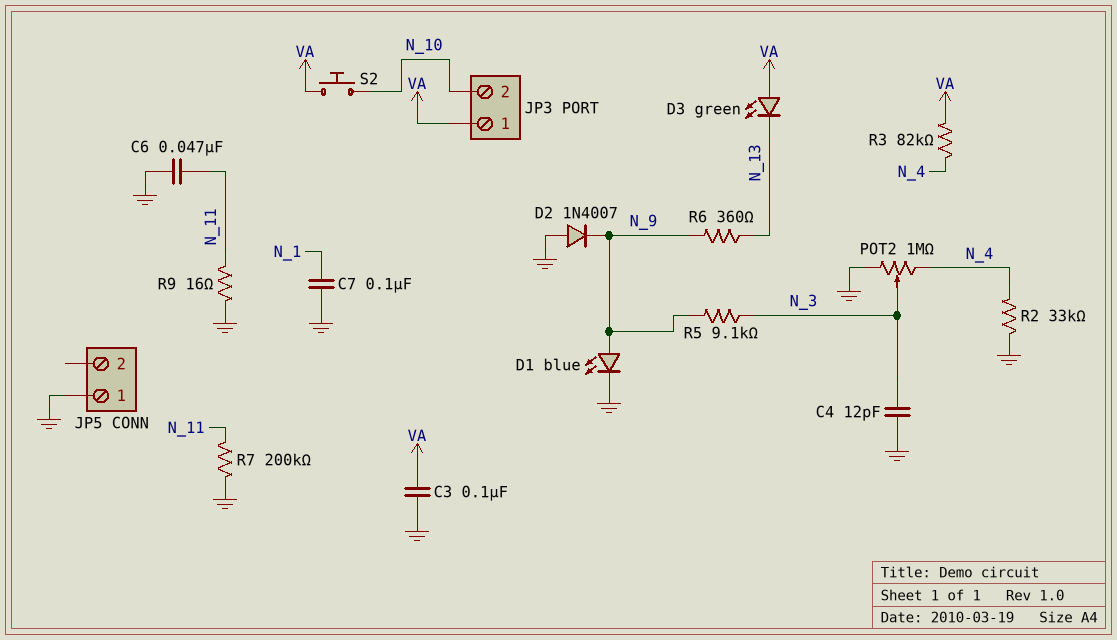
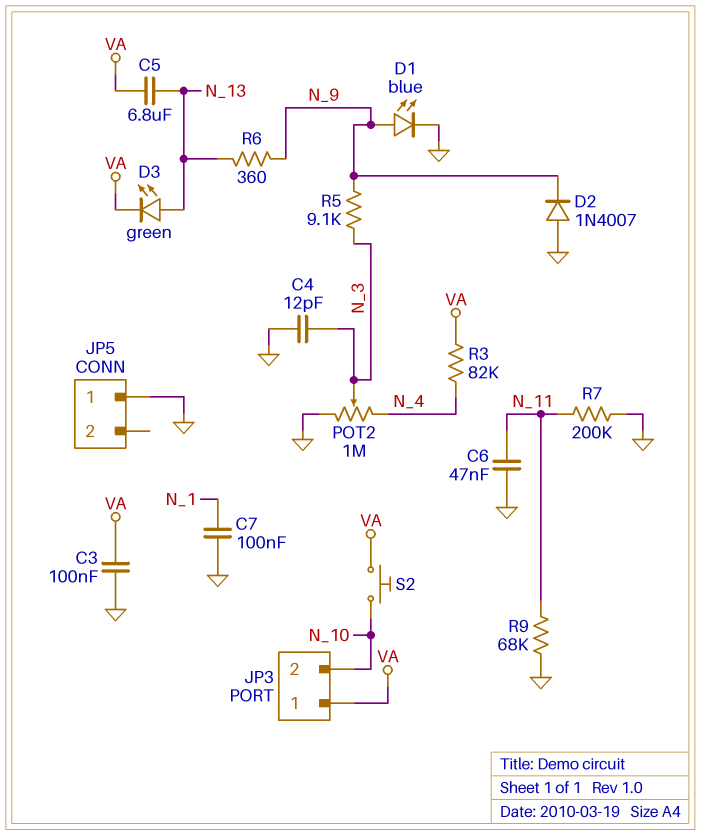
C5: none -> 6.8uF (N_13, VA)
D3: LED green (A VA, K N_13) -> LED green (A N_13, K VA)
R2: 33k (GND, N_4) -> none
R9: 16 (GND, N_11) -> 68k (GND, N_11)

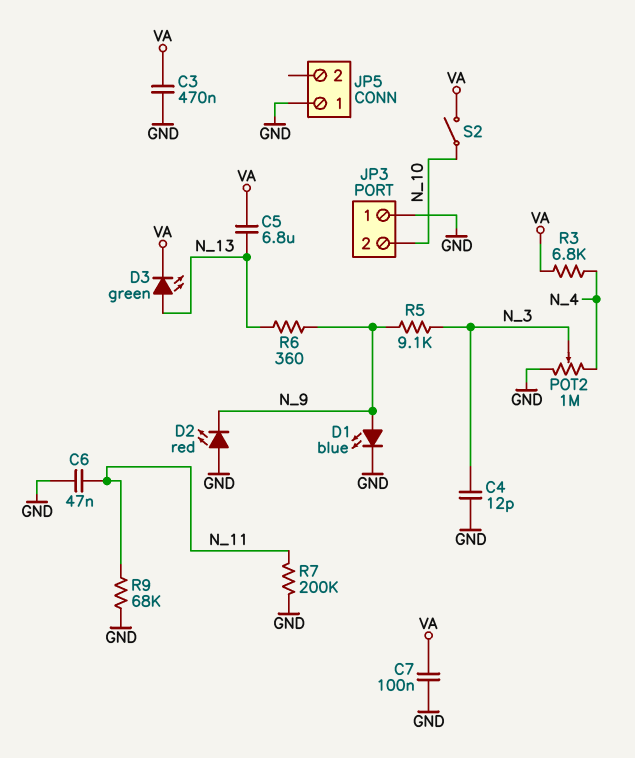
C3: 100nF (GND, VA) -> 470nF (GND, VA)
C7: 100nF (GND, N_1) -> 100nF (GND, VA)
D2: diode 1N4007 (A GND, K N_9) -> LED red (A GND, K N_9)
JP3 pin 1: VA -> GND
R3: 82k (N_4, VA) -> 6.8k (N_4, VA)
S2: button (N_10, VA) -> switch (N_10, VA)

